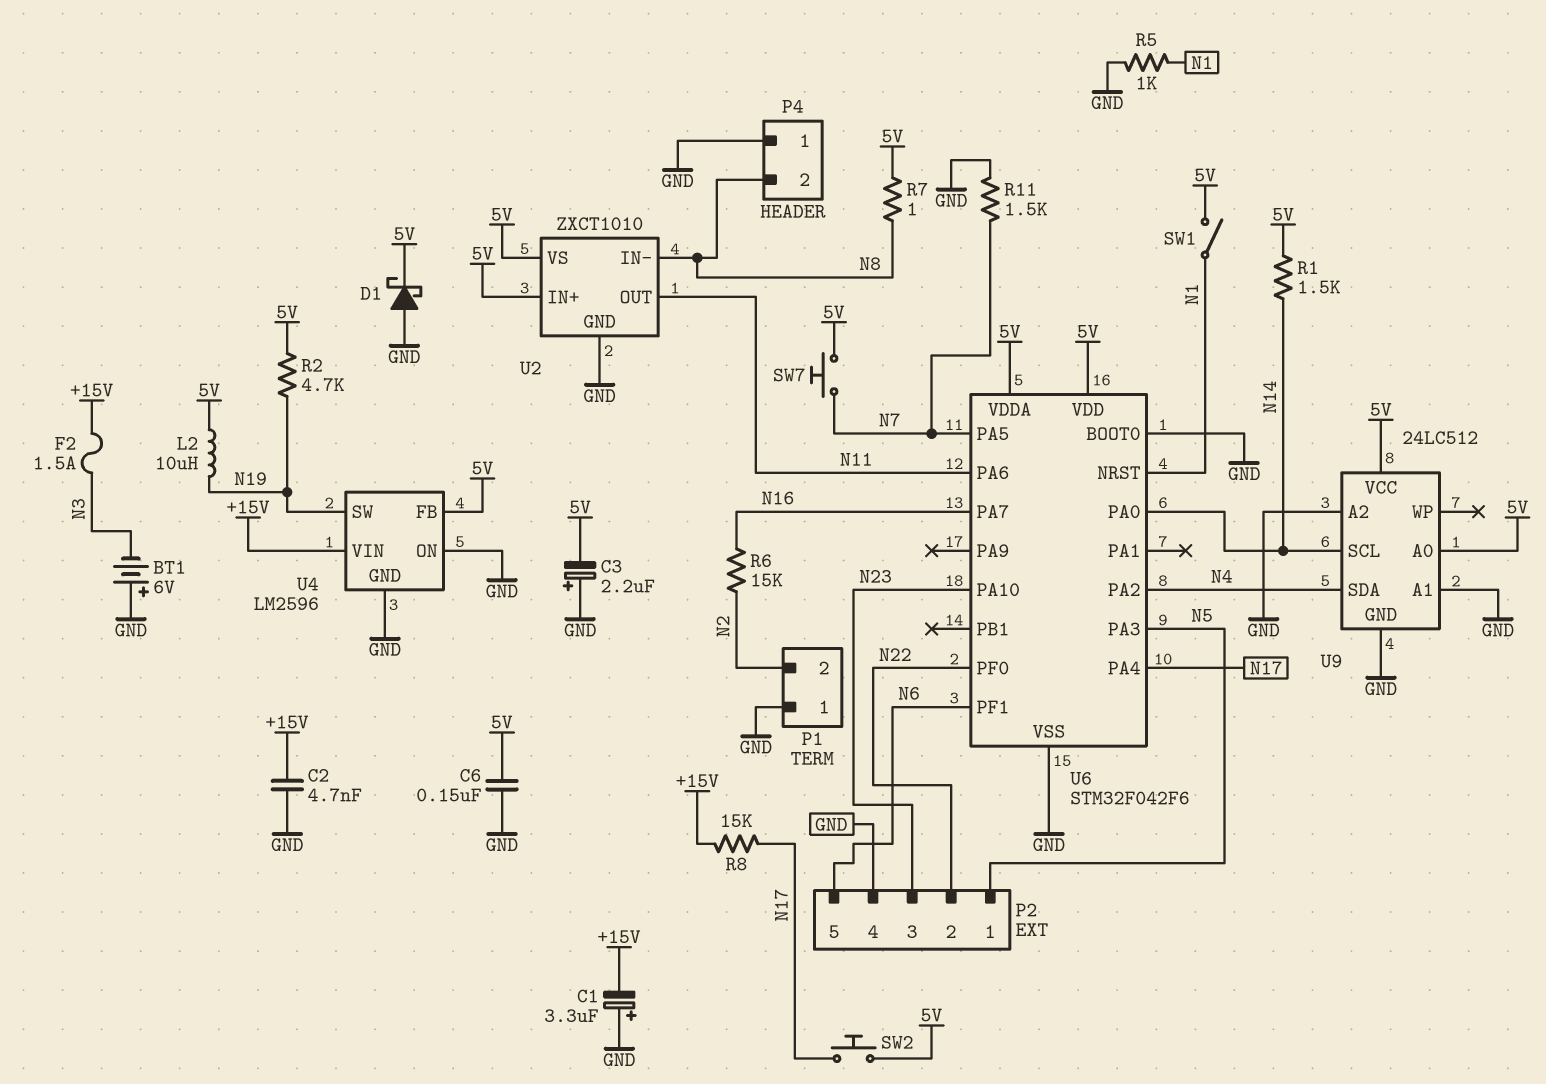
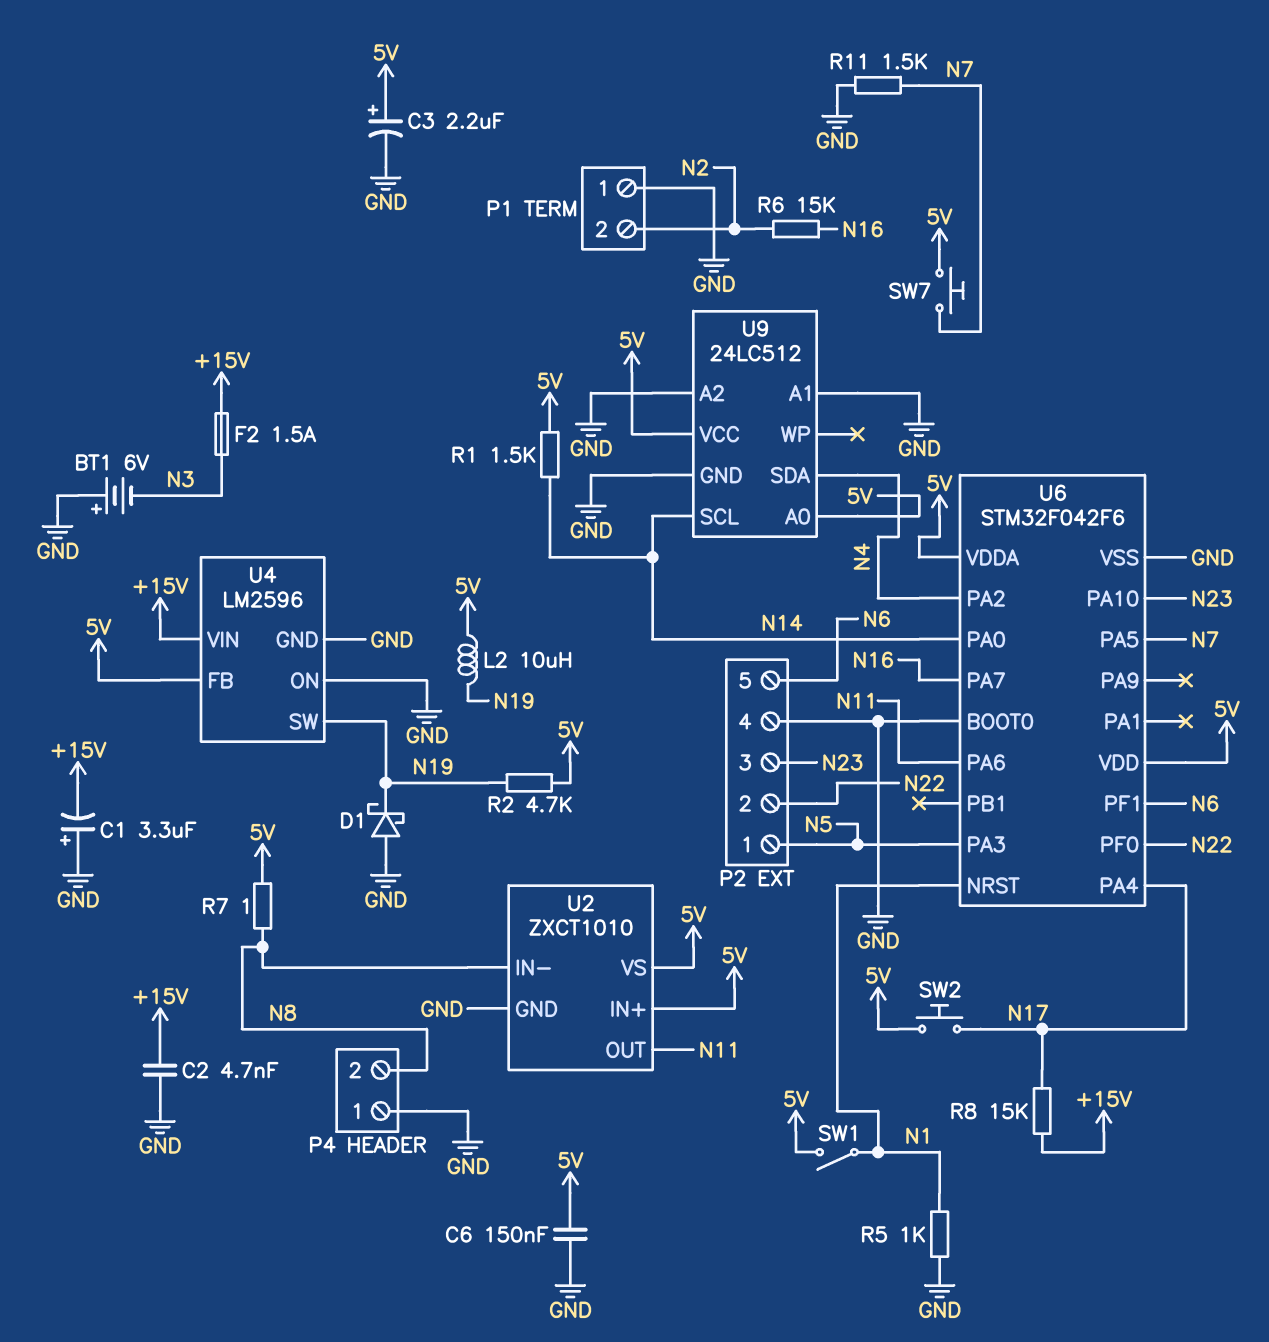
C3: 2.2uF (plus GND, minus 5V) -> 2.2uF (plus 5V, minus GND)
D1: schottky (A GND, K 5V) -> schottky (A GND, K N19)

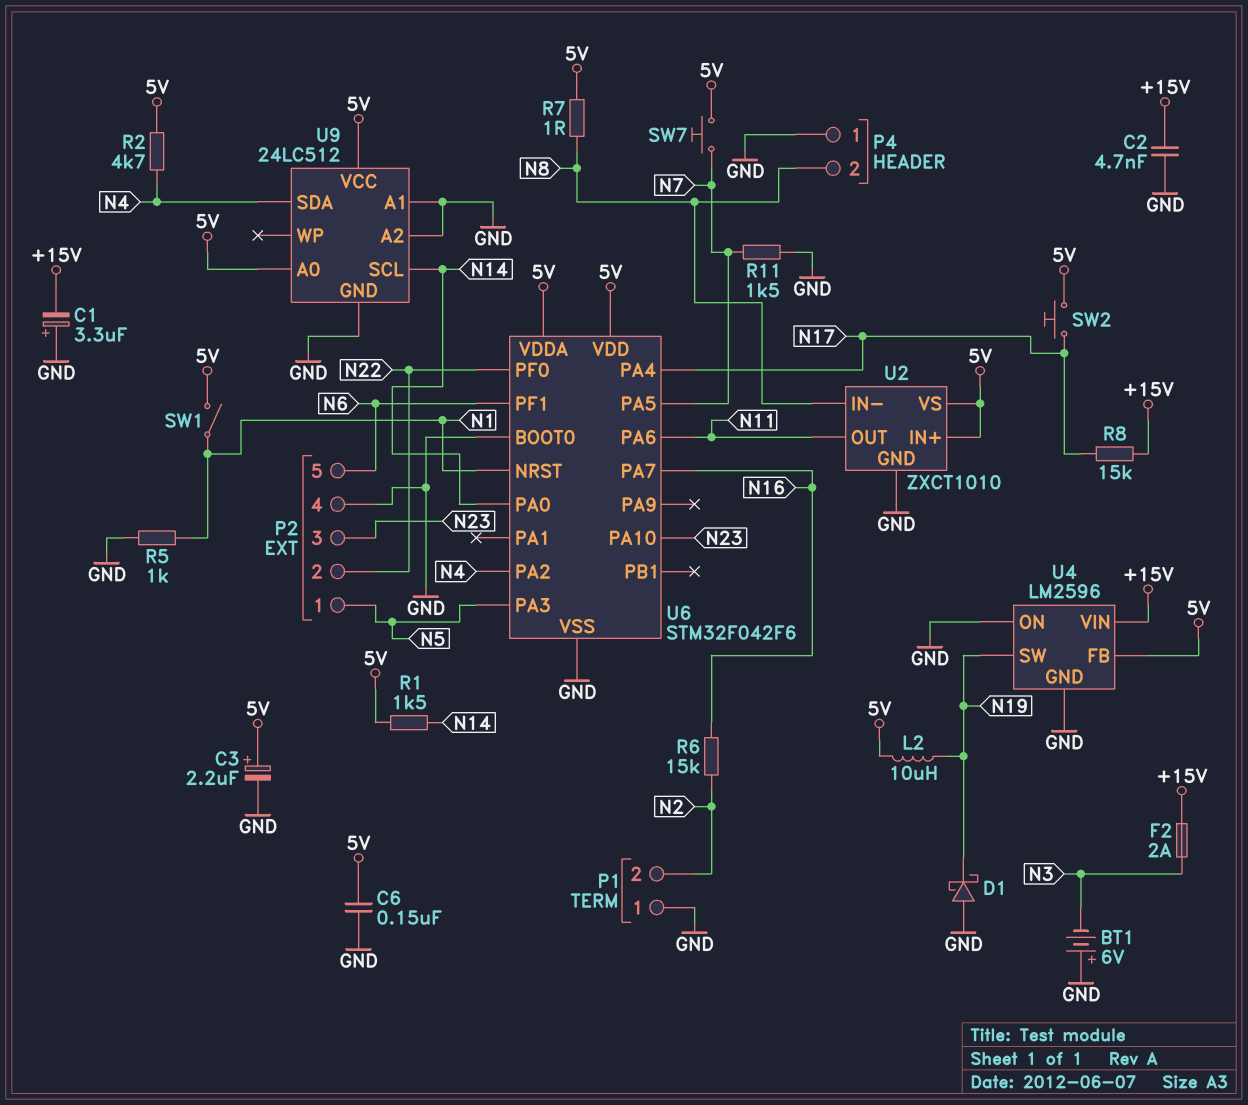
F2: 1.5A (+15V, N3) -> 2A (+15V, N3)
R2: 4.7k (5V, N19) -> 4.7k (5V, N4)

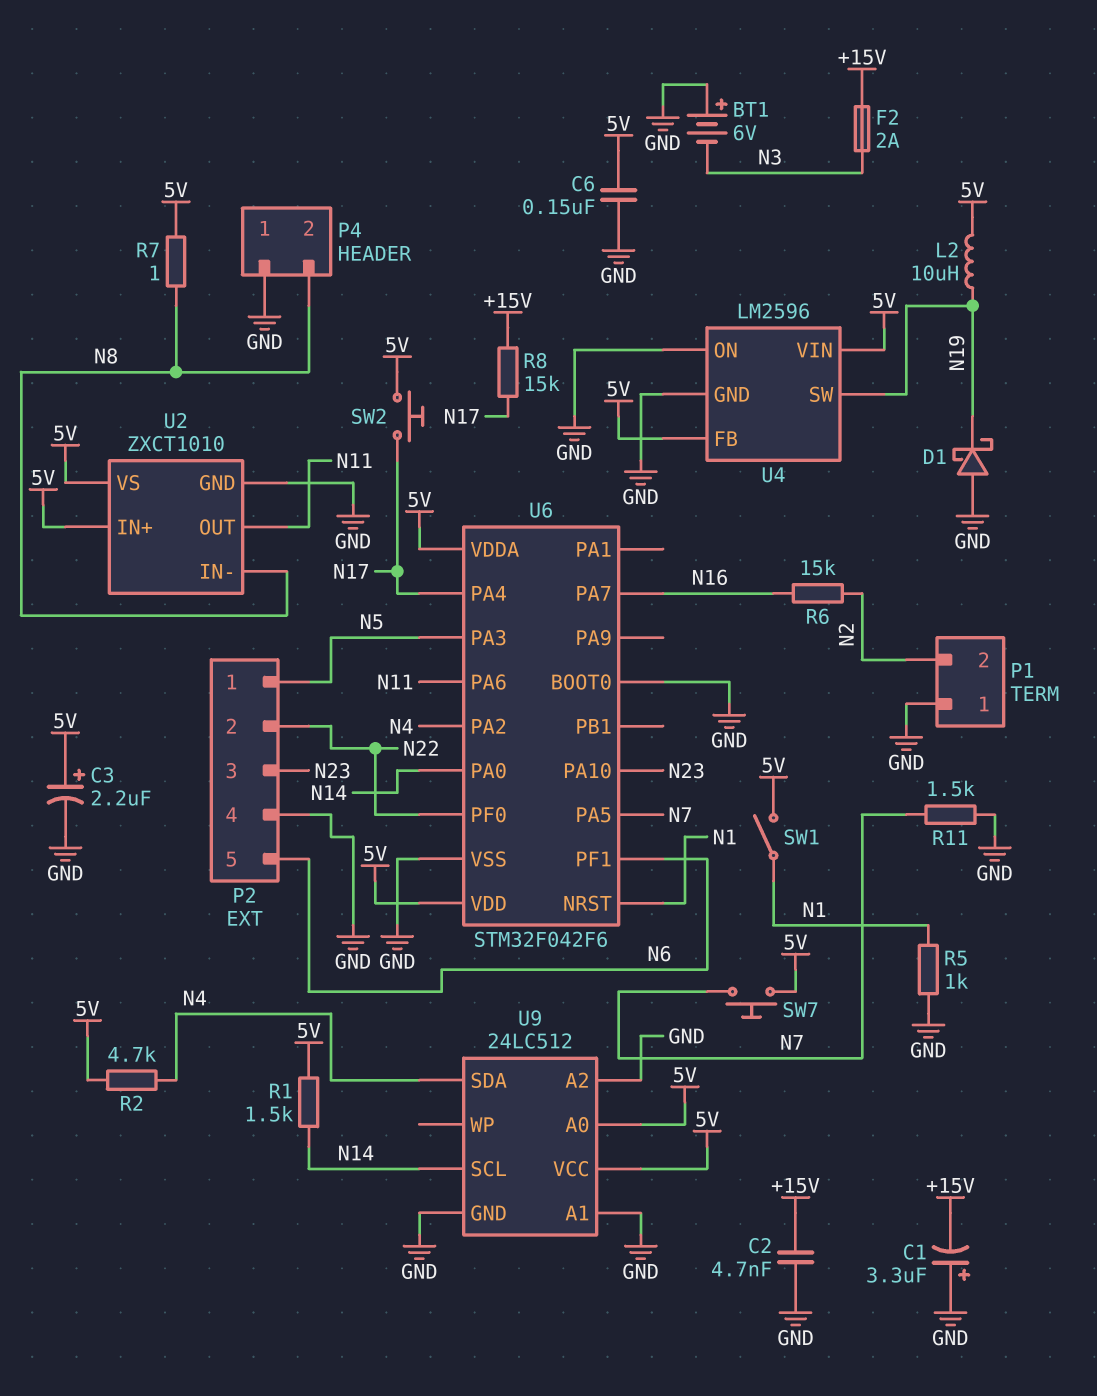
U4 pin VIN: +15V -> 5V

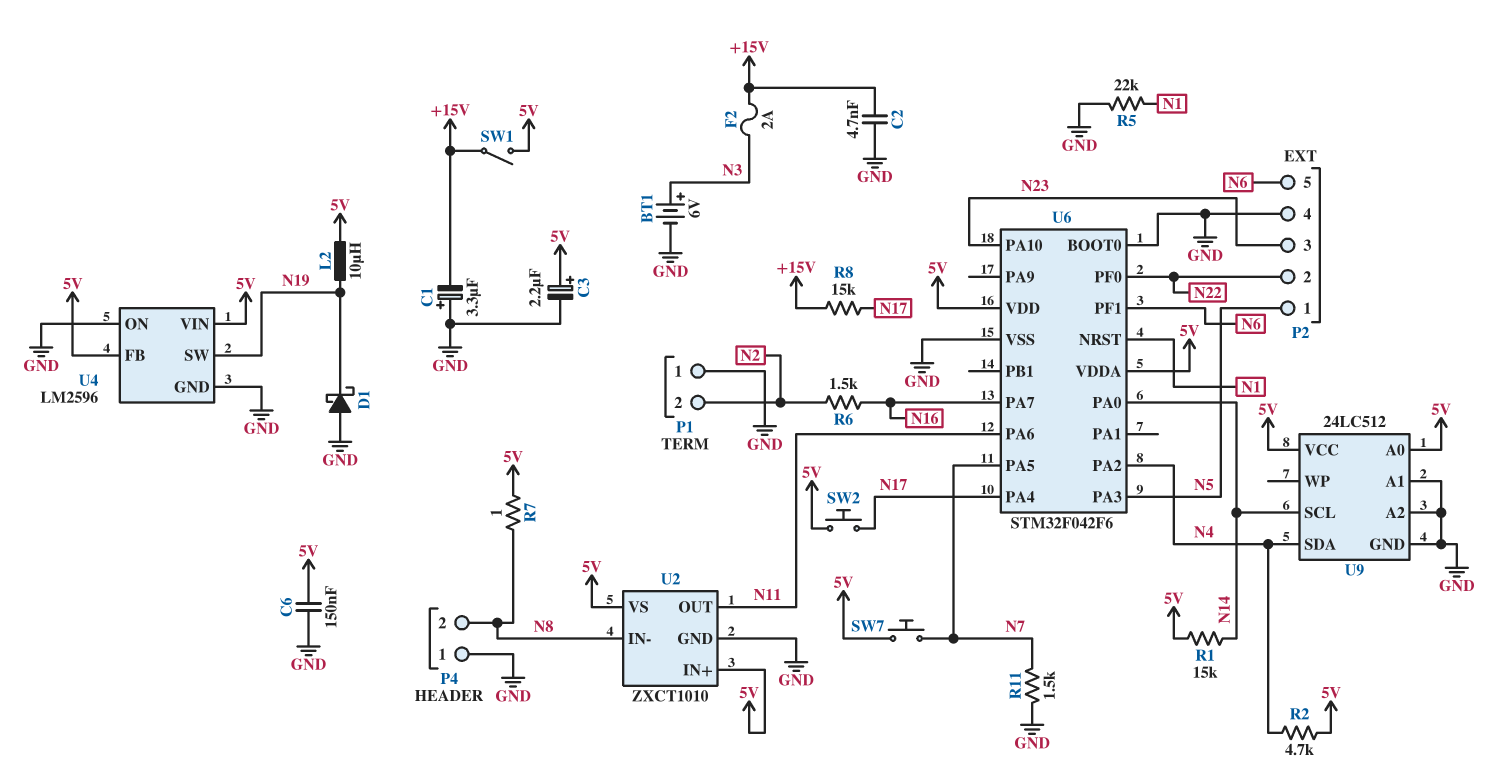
BT1: 6V (plus GND, minus N3) -> 6V (plus N3, minus GND)
R1: 1.5k (5V, N14) -> 15k (5V, N14)
R5: 1k (GND, N1) -> 22k (GND, N1)
R6: 15k (N2, N16) -> 1.5k (N2, N16)
SW1: switch (5V, N1) -> switch (+15V, 5V)

